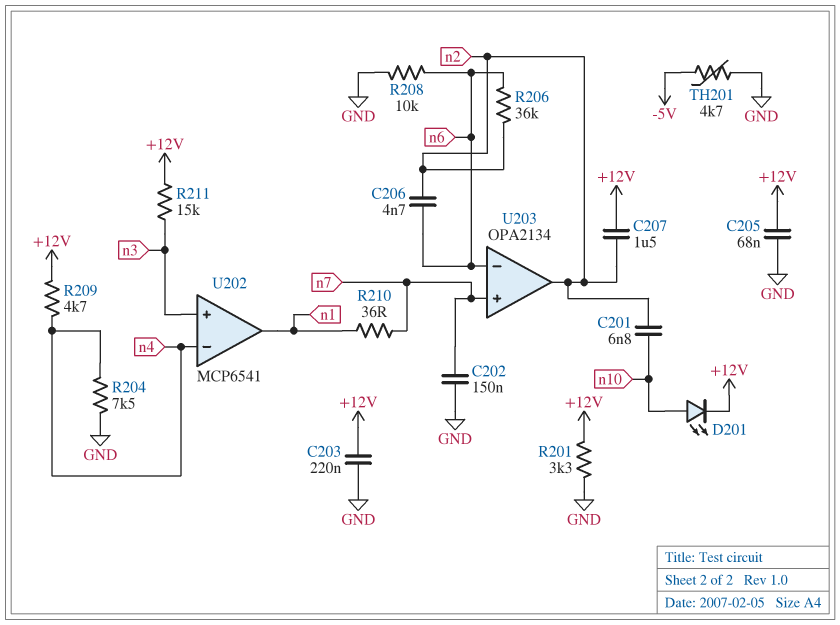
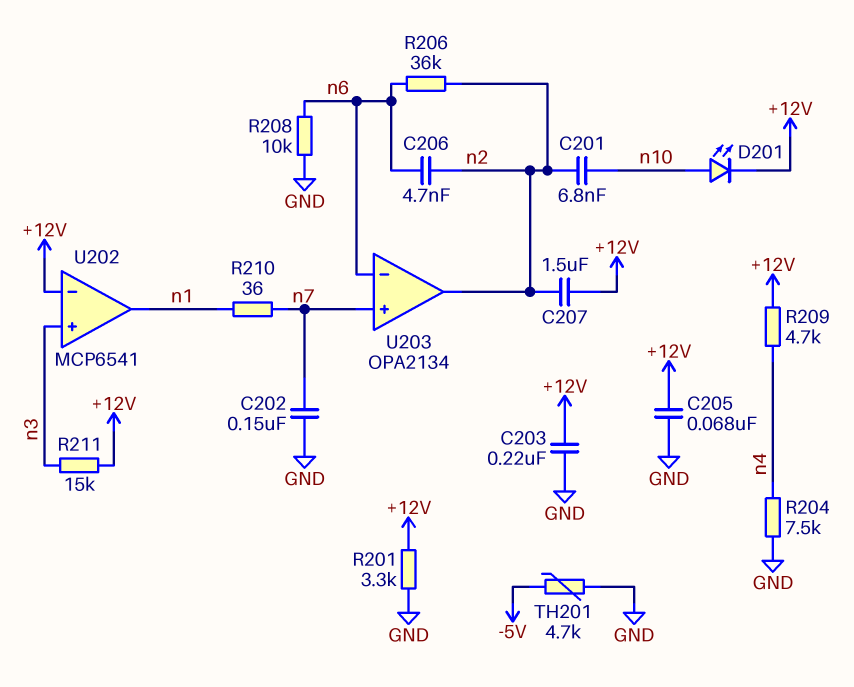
U202 pin in-: n4 -> +12V

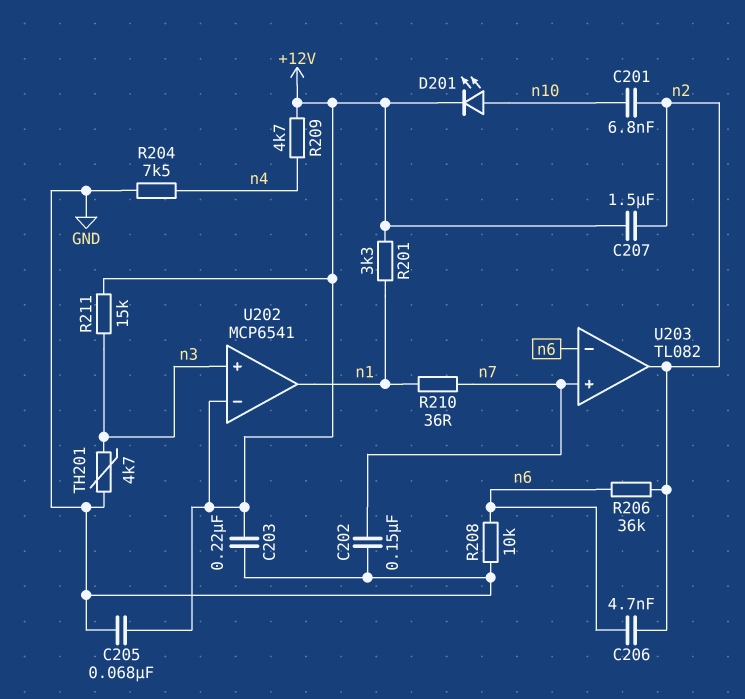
R201: 3.3k (+12V, GND) -> 3.3k (+12V, n1)
TH201: 4.7k (-5V, GND) -> 4.7k (GND, n3)
U203: OPA2134 -> TL082

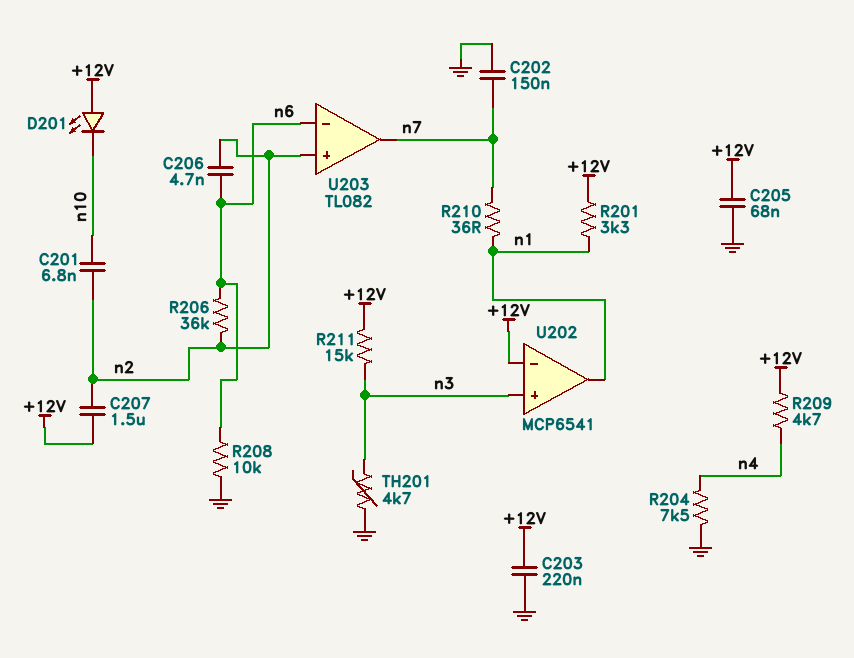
D201: LED (A n10, K +12V) -> LED (A +12V, K n10)
U203 pin in+: n7 -> n2
U203 pin out: n2 -> n7

